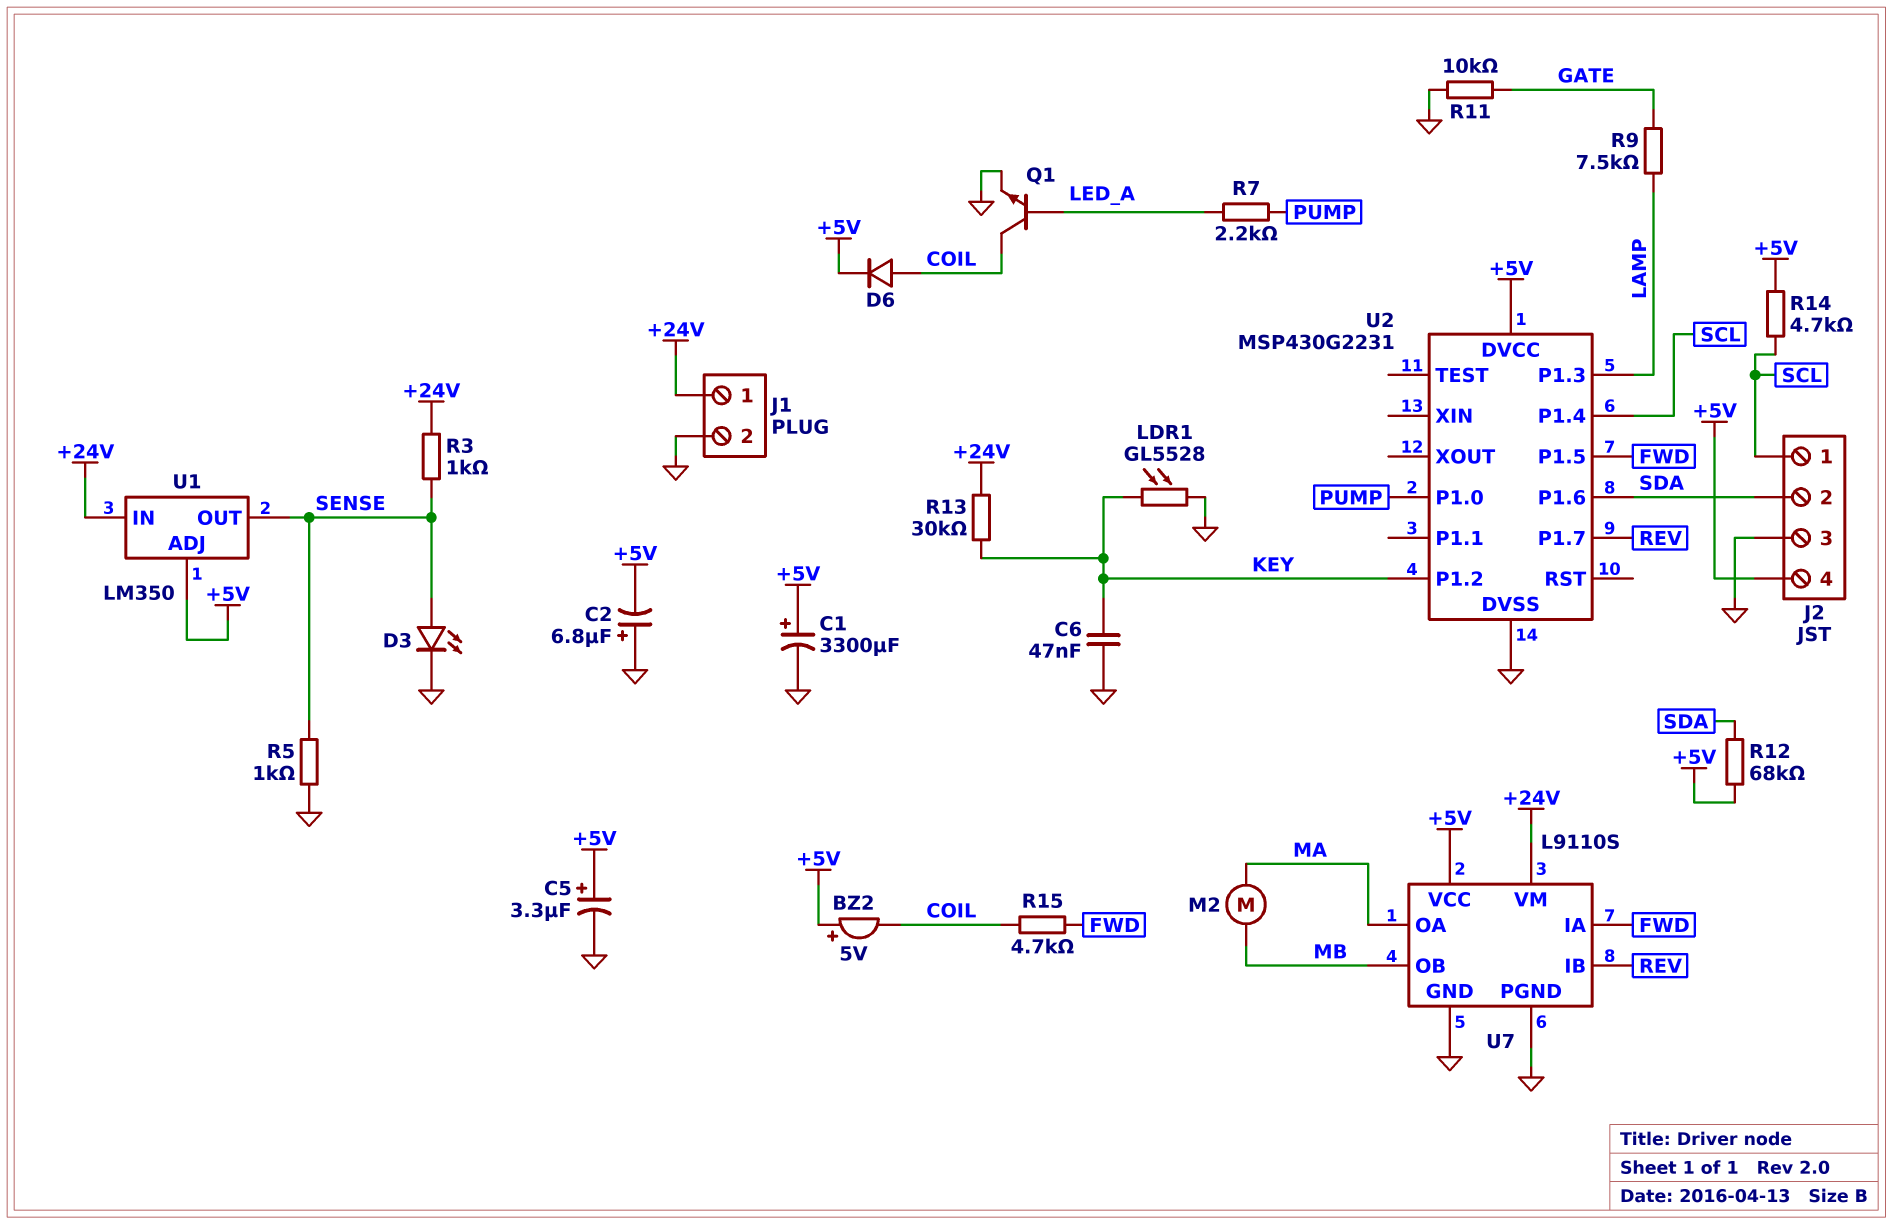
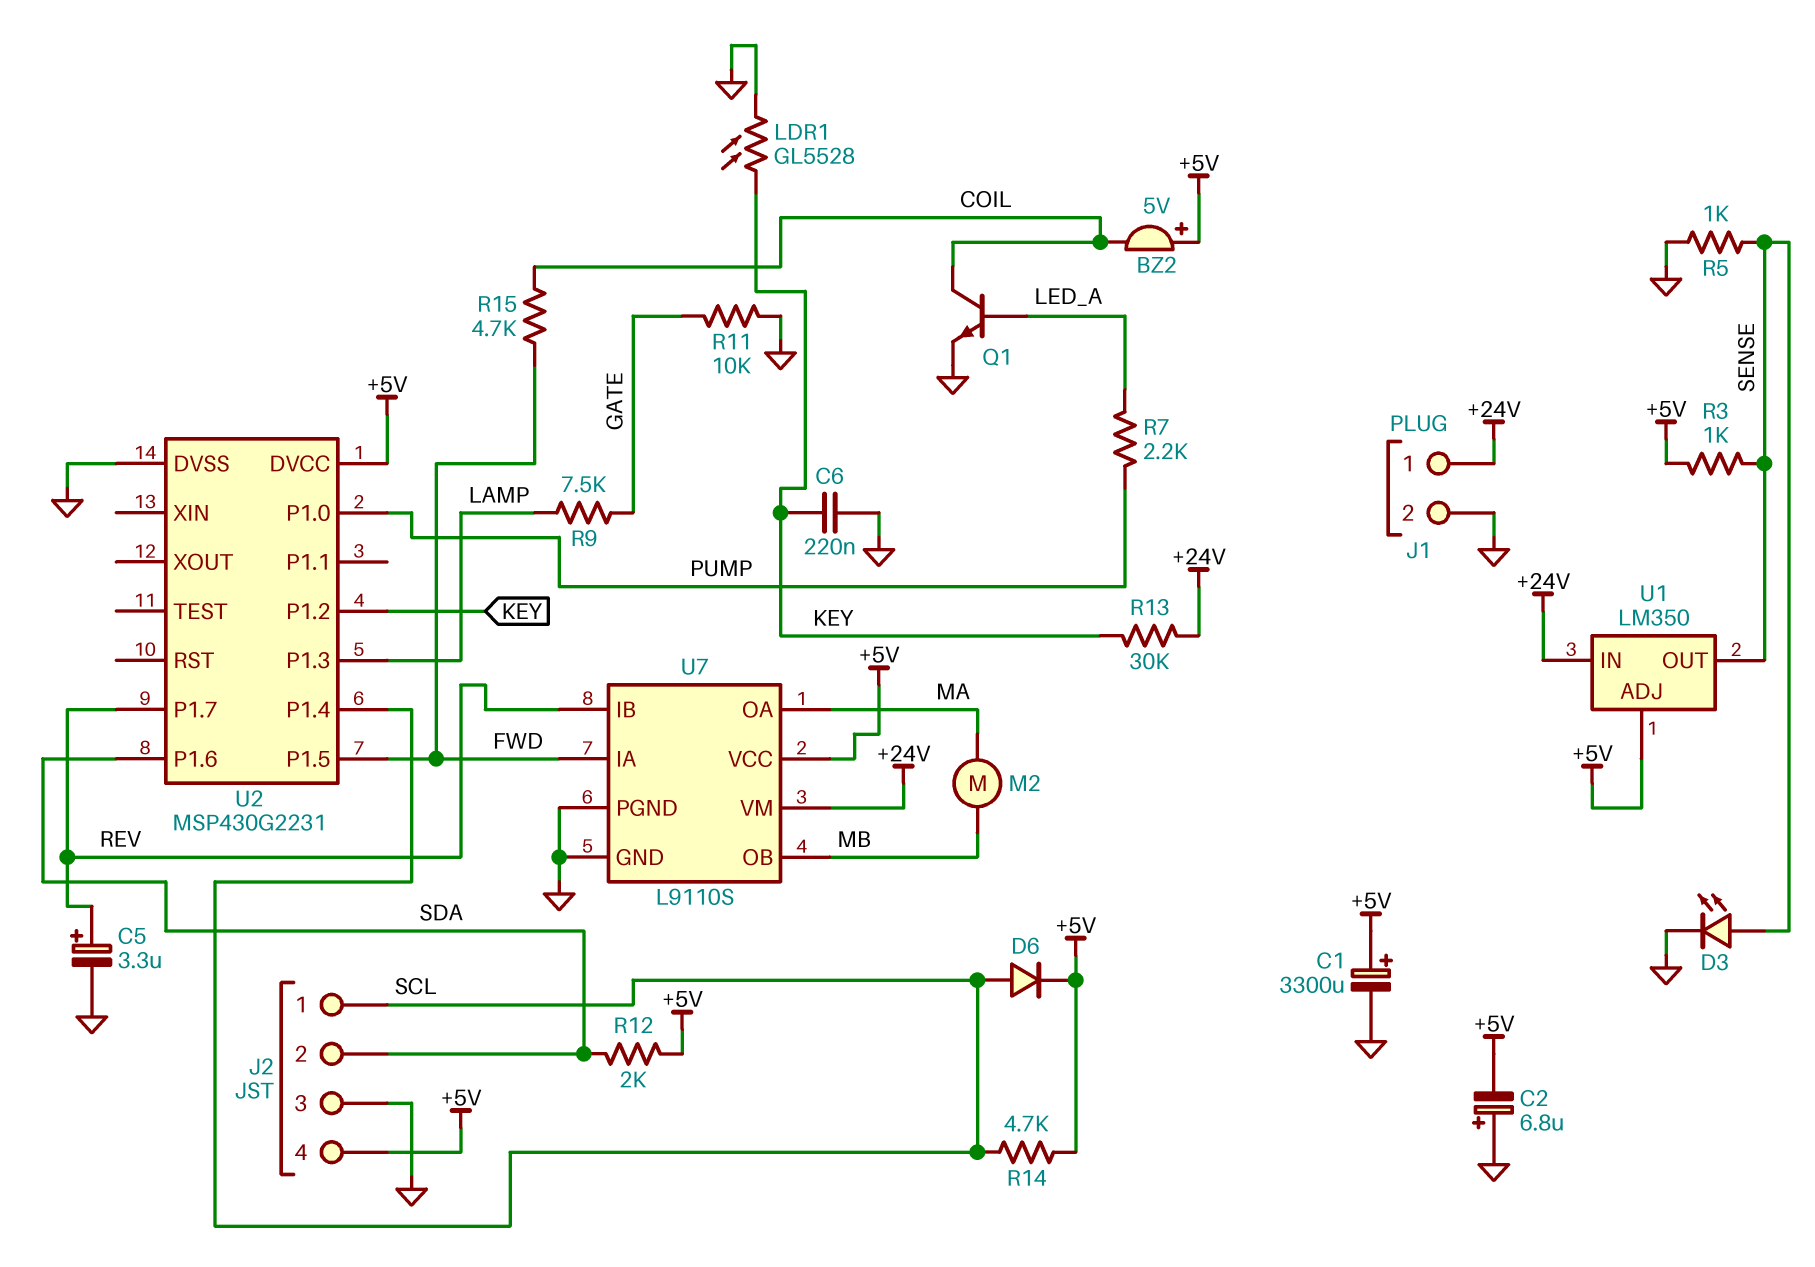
C5: 3.3uF (plus +5V, minus GND) -> 3.3uF (plus REV, minus GND)
C6: 47nF (GND, KEY) -> 220nF (GND, KEY)
D6: diode (A COIL, K +5V) -> diode (A SCL, K +5V)
R3: 1k (+24V, SENSE) -> 1k (+5V, SENSE)
R12: 68k (+5V, SDA) -> 2k (+5V, SDA)

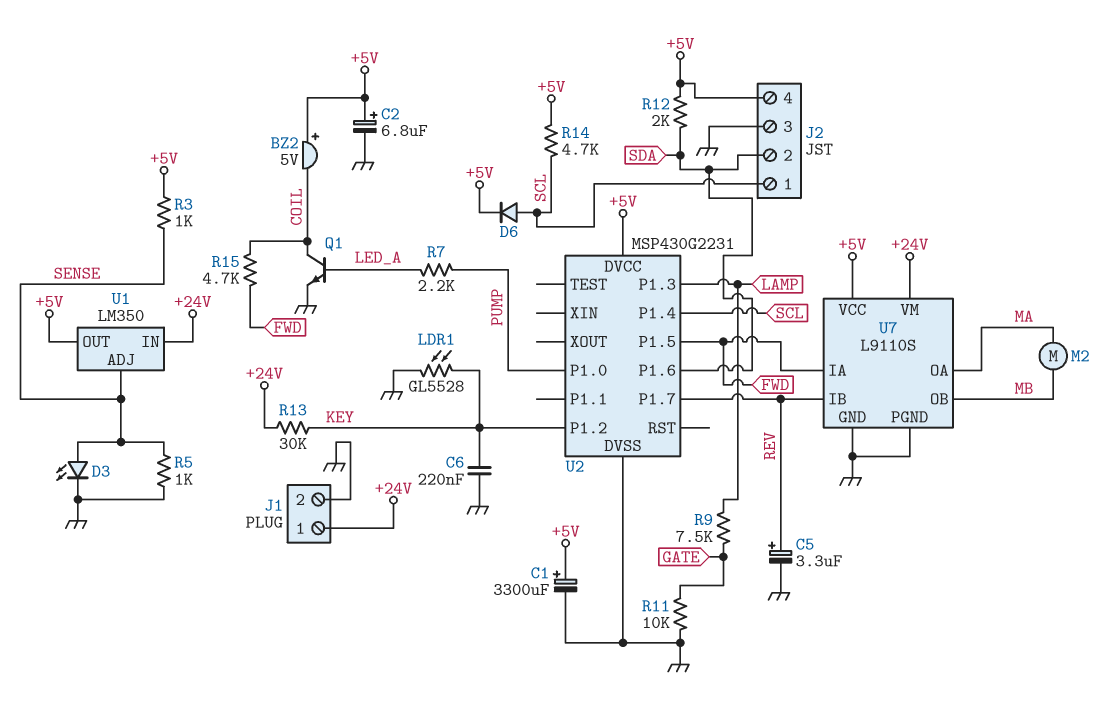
C2: 6.8uF (plus GND, minus +5V) -> 6.8uF (plus +5V, minus GND)
U1 pin ADJ: +5V -> SENSE
U1 pin OUT: SENSE -> +5V

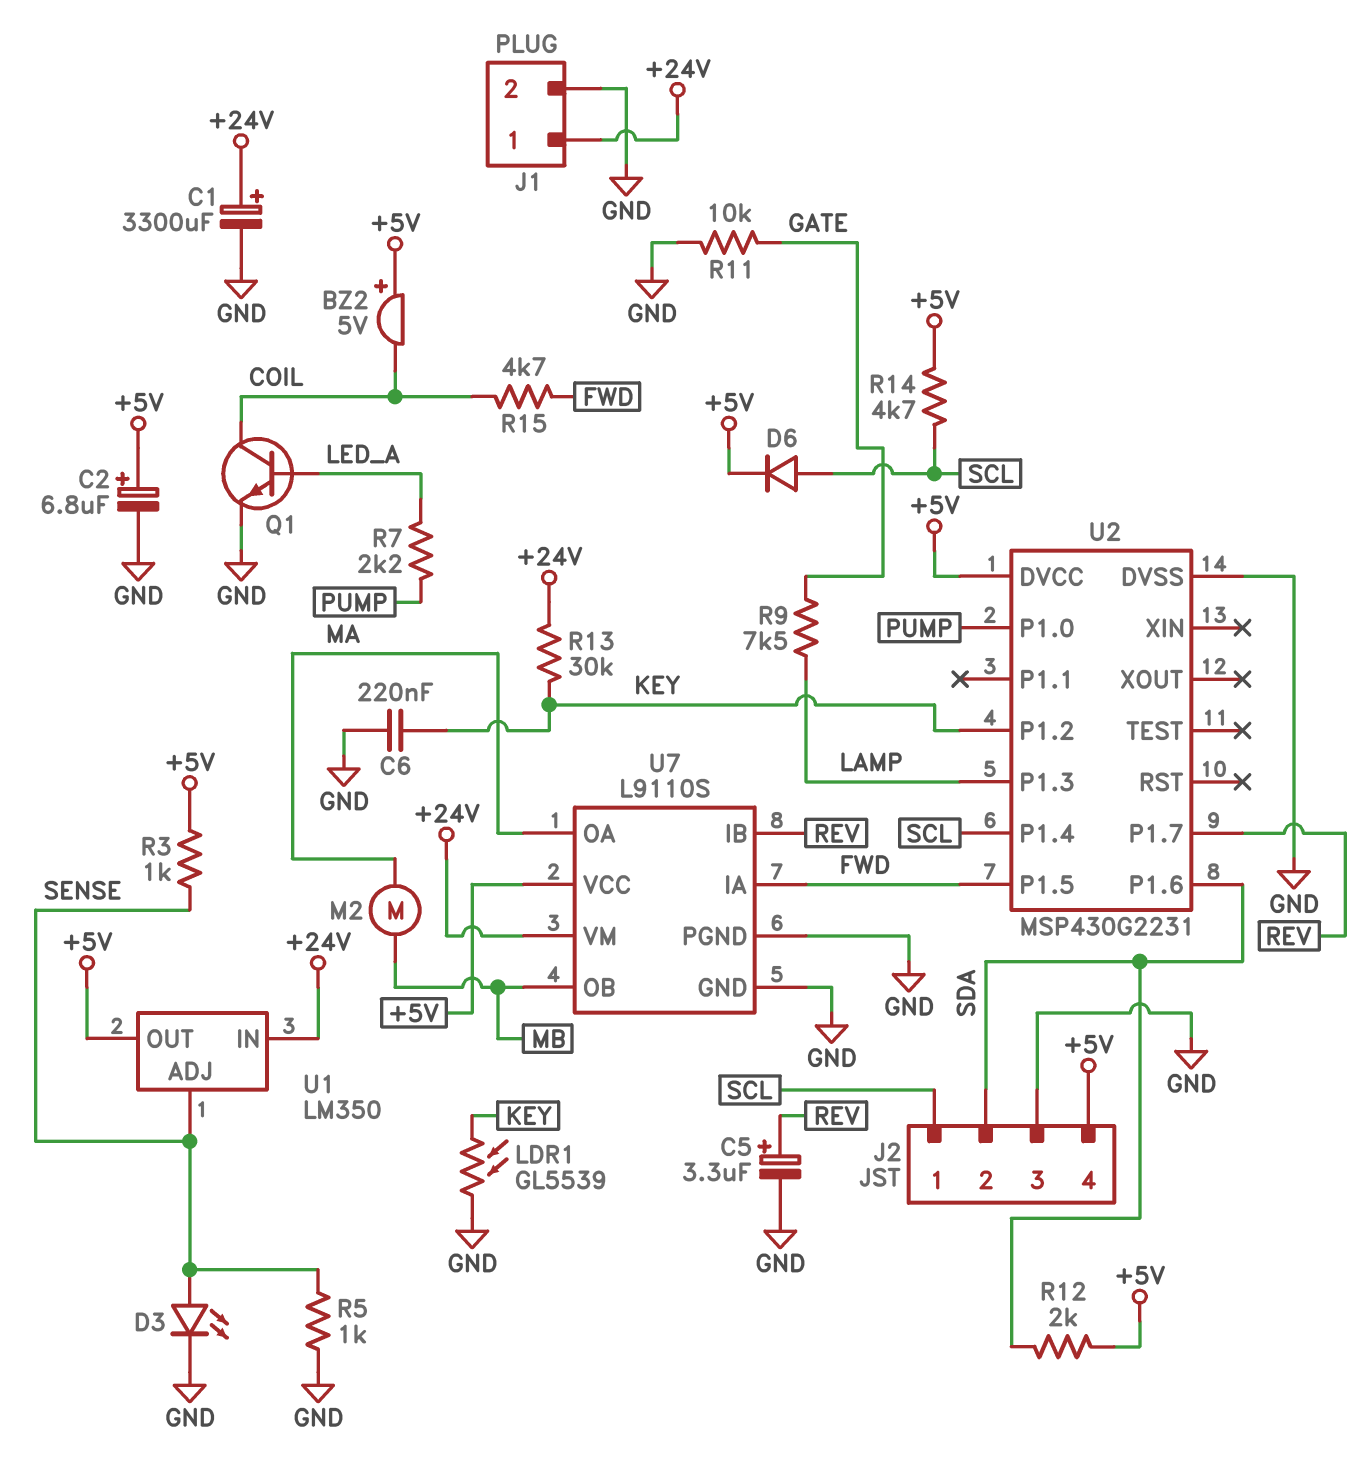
C1: 3300uF (plus +5V, minus GND) -> 3300uF (plus +24V, minus GND)
LDR1: GL5528 (GND, KEY) -> GL5539 (GND, KEY)

